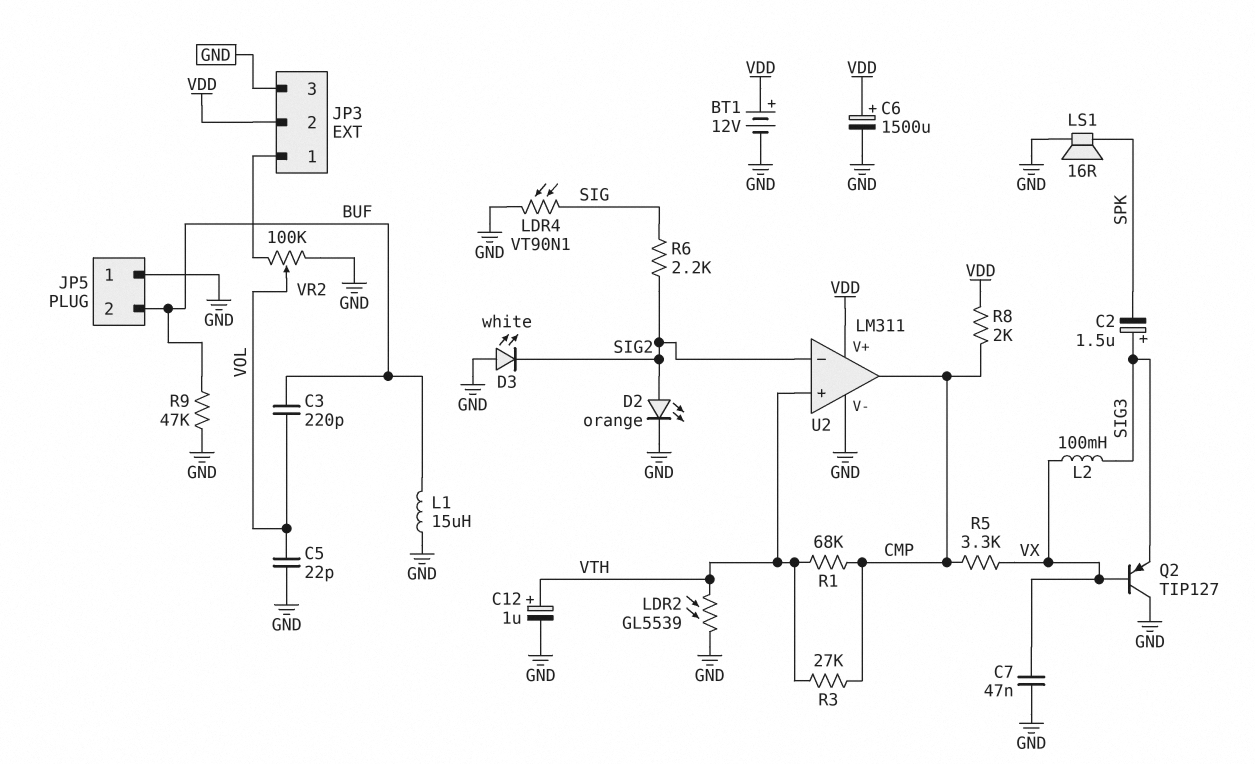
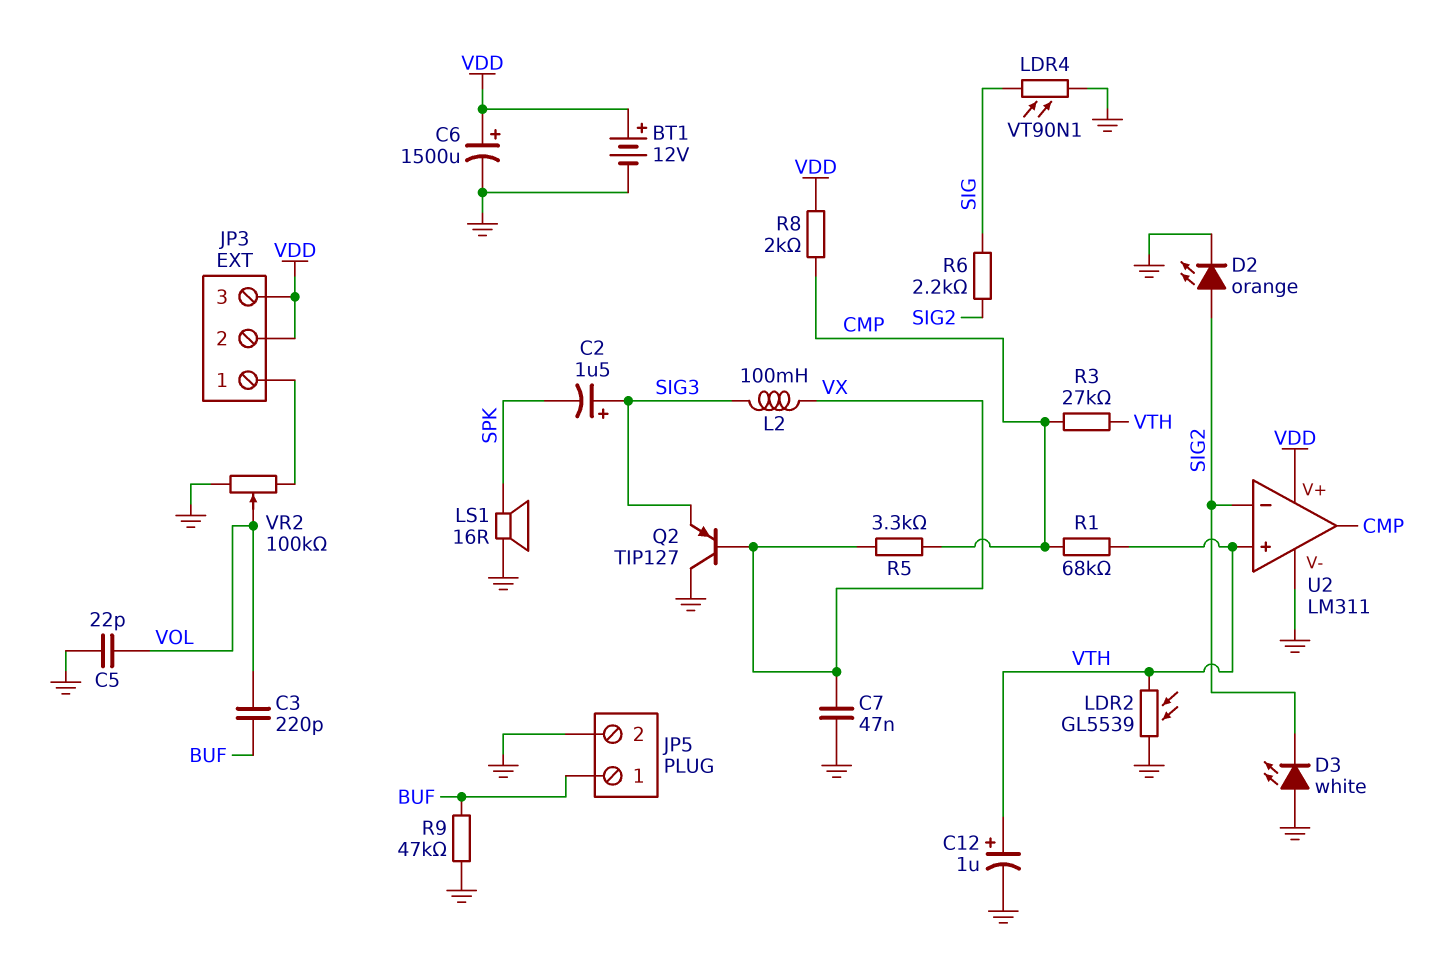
JP3 pin 3: GND -> VDD
JP5 pin 1: GND -> BUF
JP5 pin 2: BUF -> GND
L1: 15uH (BUF, GND) -> none

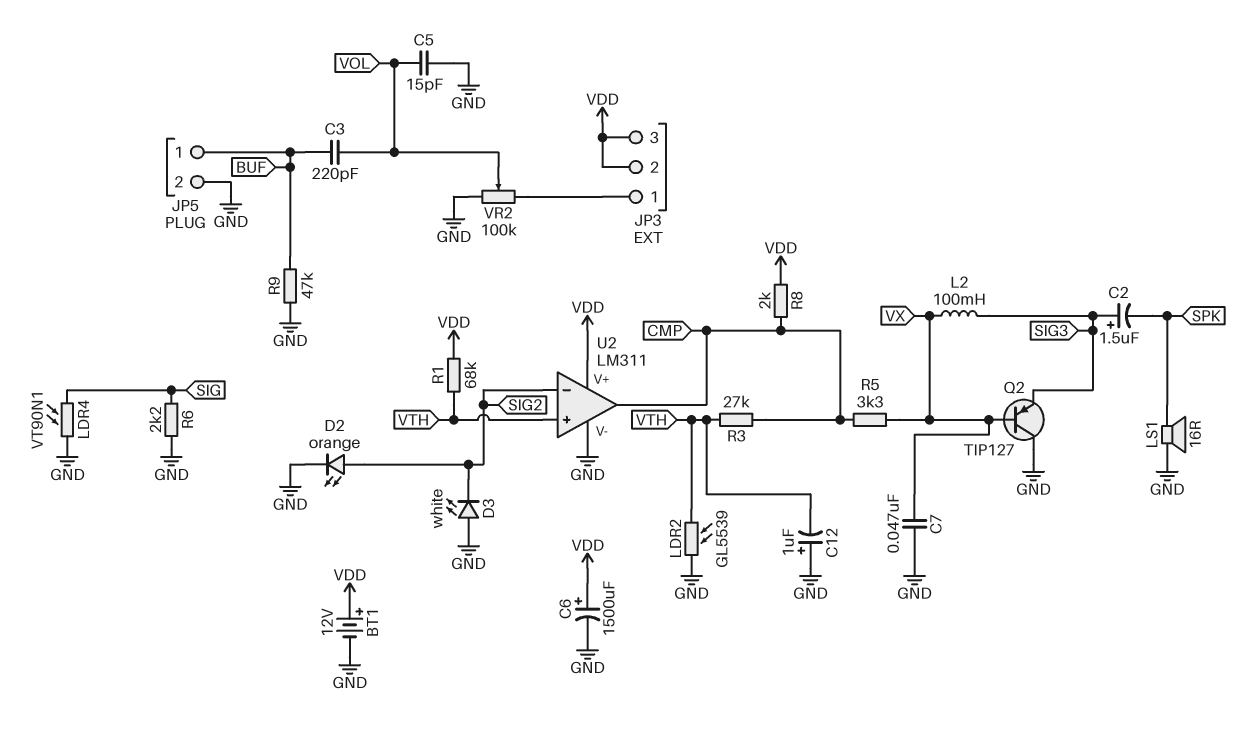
C5: 22pF (GND, VOL) -> 15pF (GND, VOL)
C12: 1uF (plus VTH, minus GND) -> 1uF (plus GND, minus VTH)
R1: 68k (CMP, VTH) -> 68k (VDD, VTH)
R6: 2.2k (SIG, SIG2) -> 2.2k (GND, SIG)

